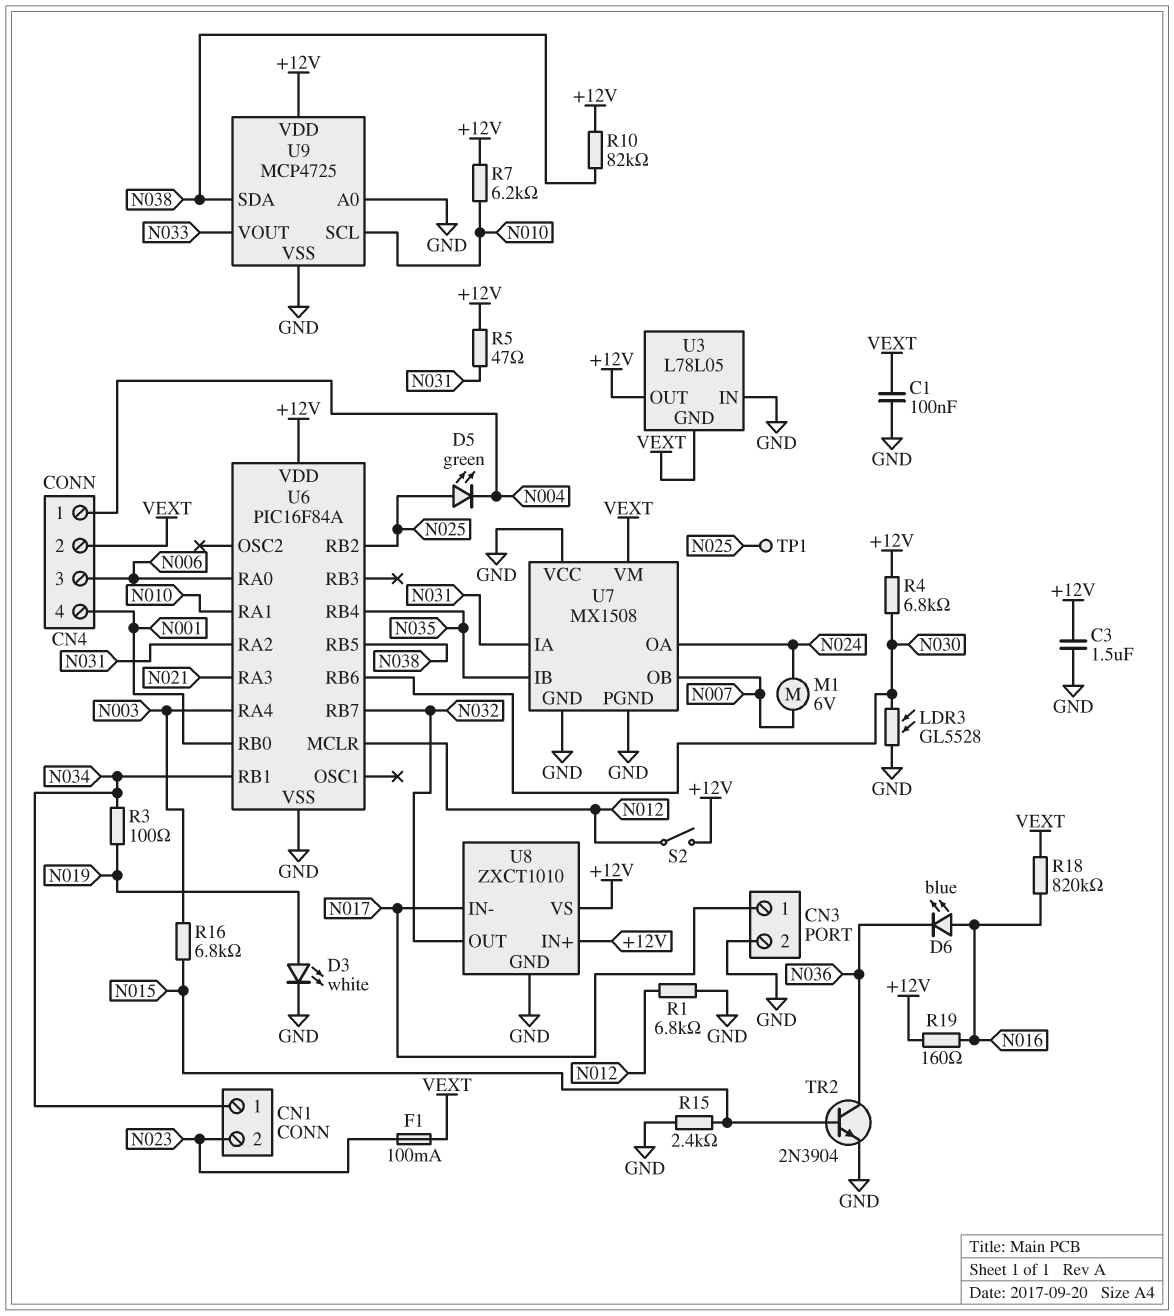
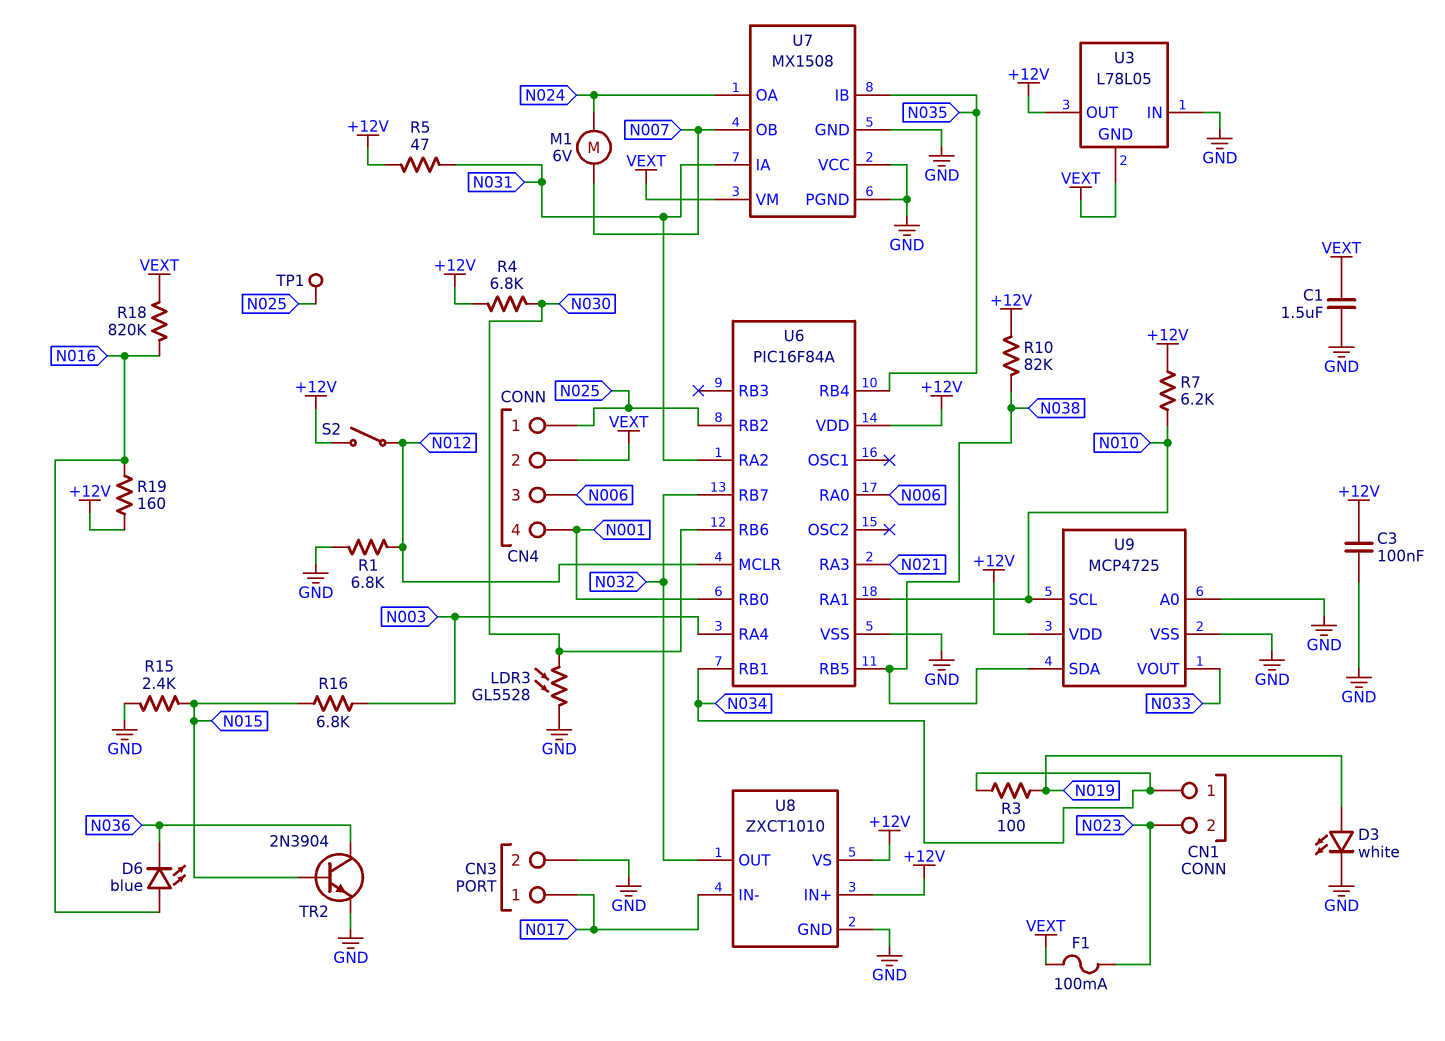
C1: 100nF (GND, VEXT) -> 1.5uF (GND, VEXT)
C3: 1.5uF (+12V, GND) -> 100nF (+12V, GND)
CN4 pin 1: N004 -> N025
D5: LED green (A N025, K N004) -> none

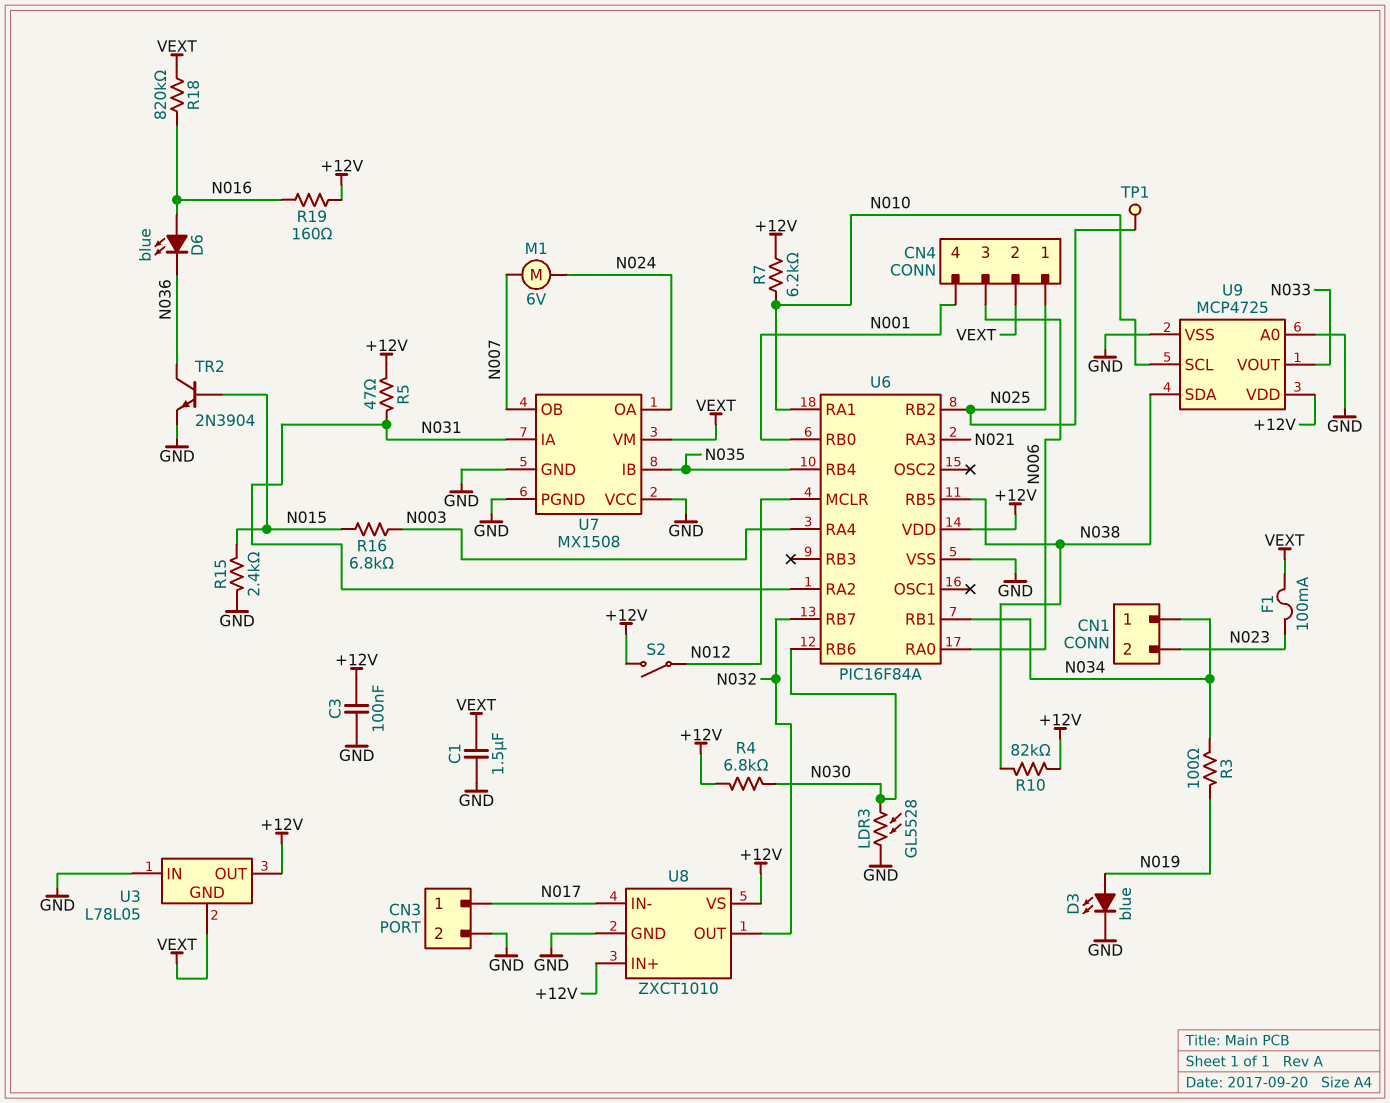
D3: LED white (A N019, K GND) -> LED blue (A N019, K GND)
R1: 6.8k (GND, N012) -> none

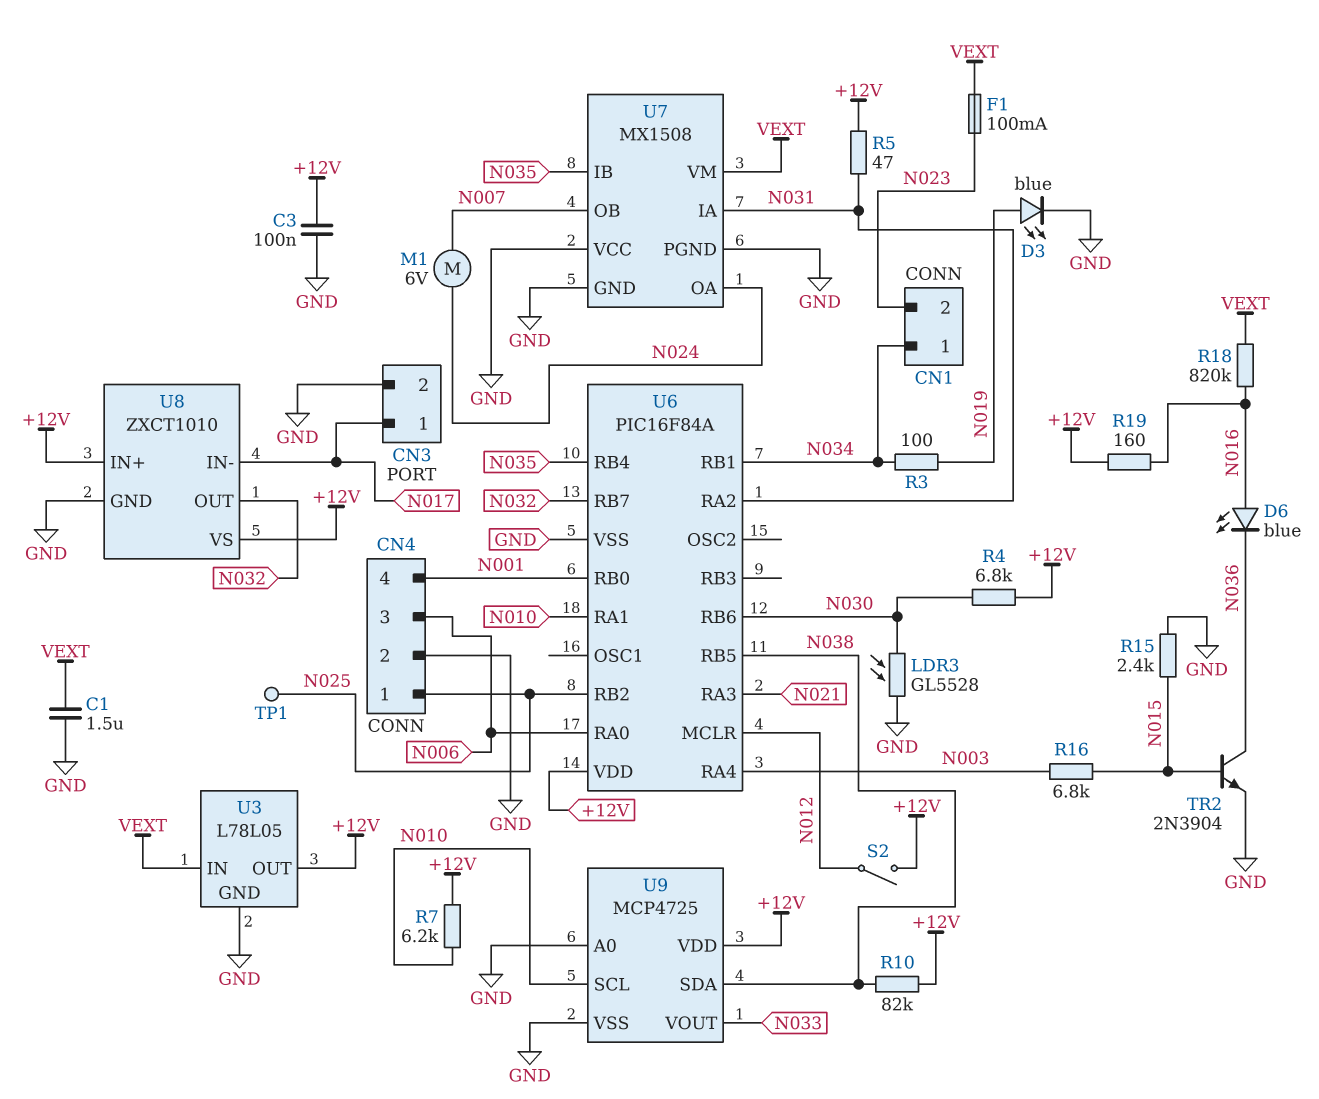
CN4 pin 2: VEXT -> GND
U3 pin GND: VEXT -> GND
U3 pin IN: GND -> VEXT

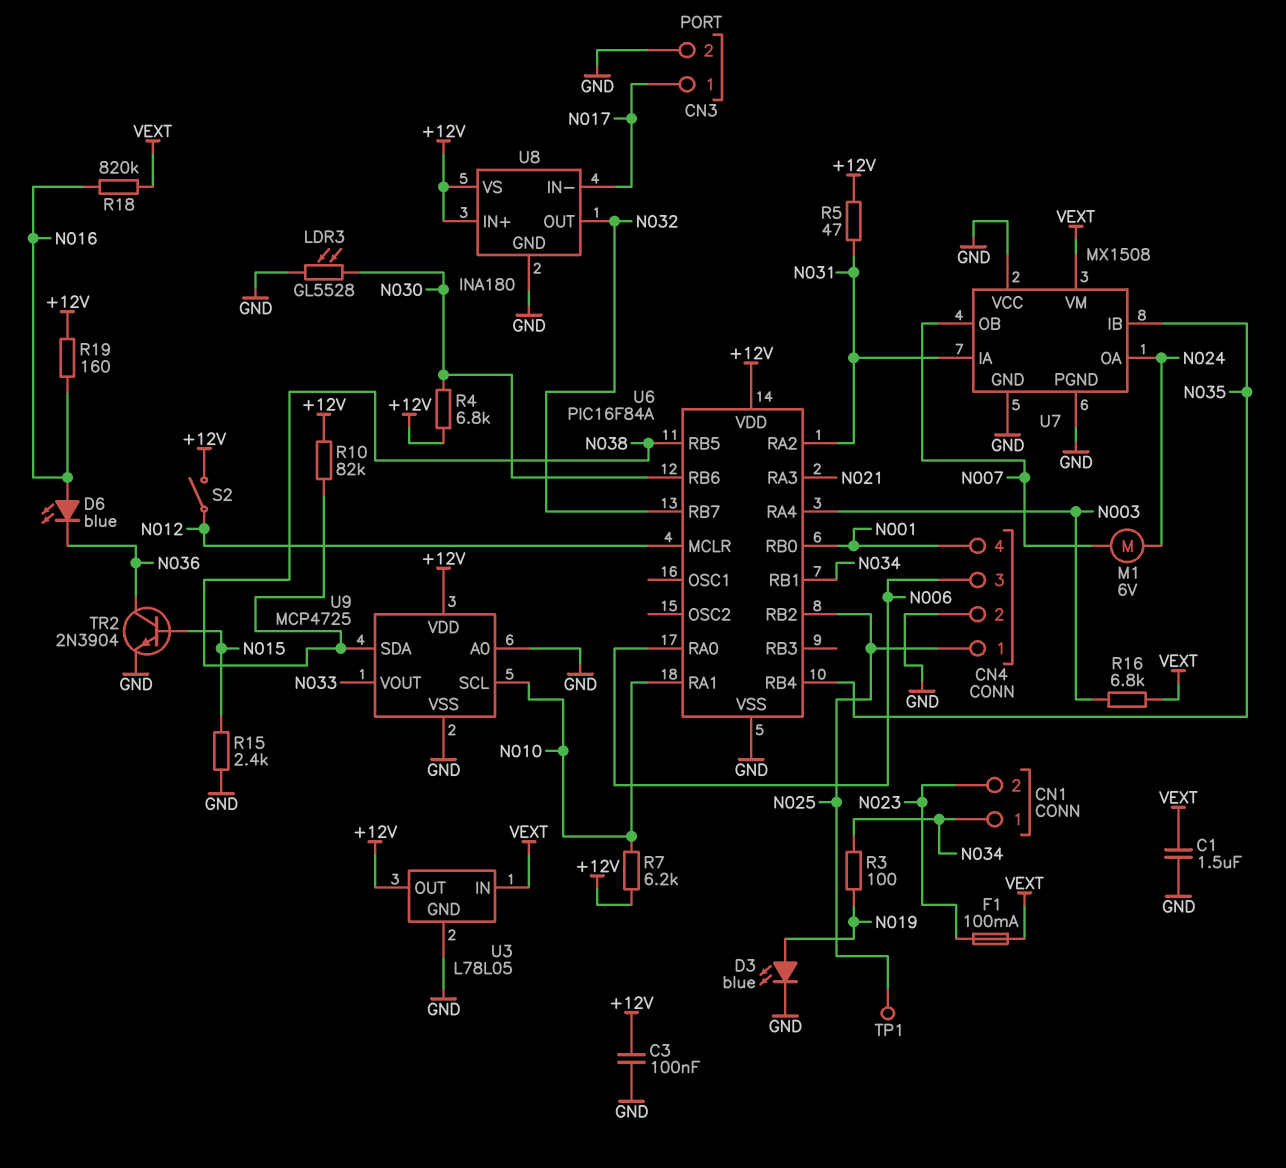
R16: 6.8k (N003, N015) -> 6.8k (N003, VEXT)
U8: ZXCT1010 -> INA180

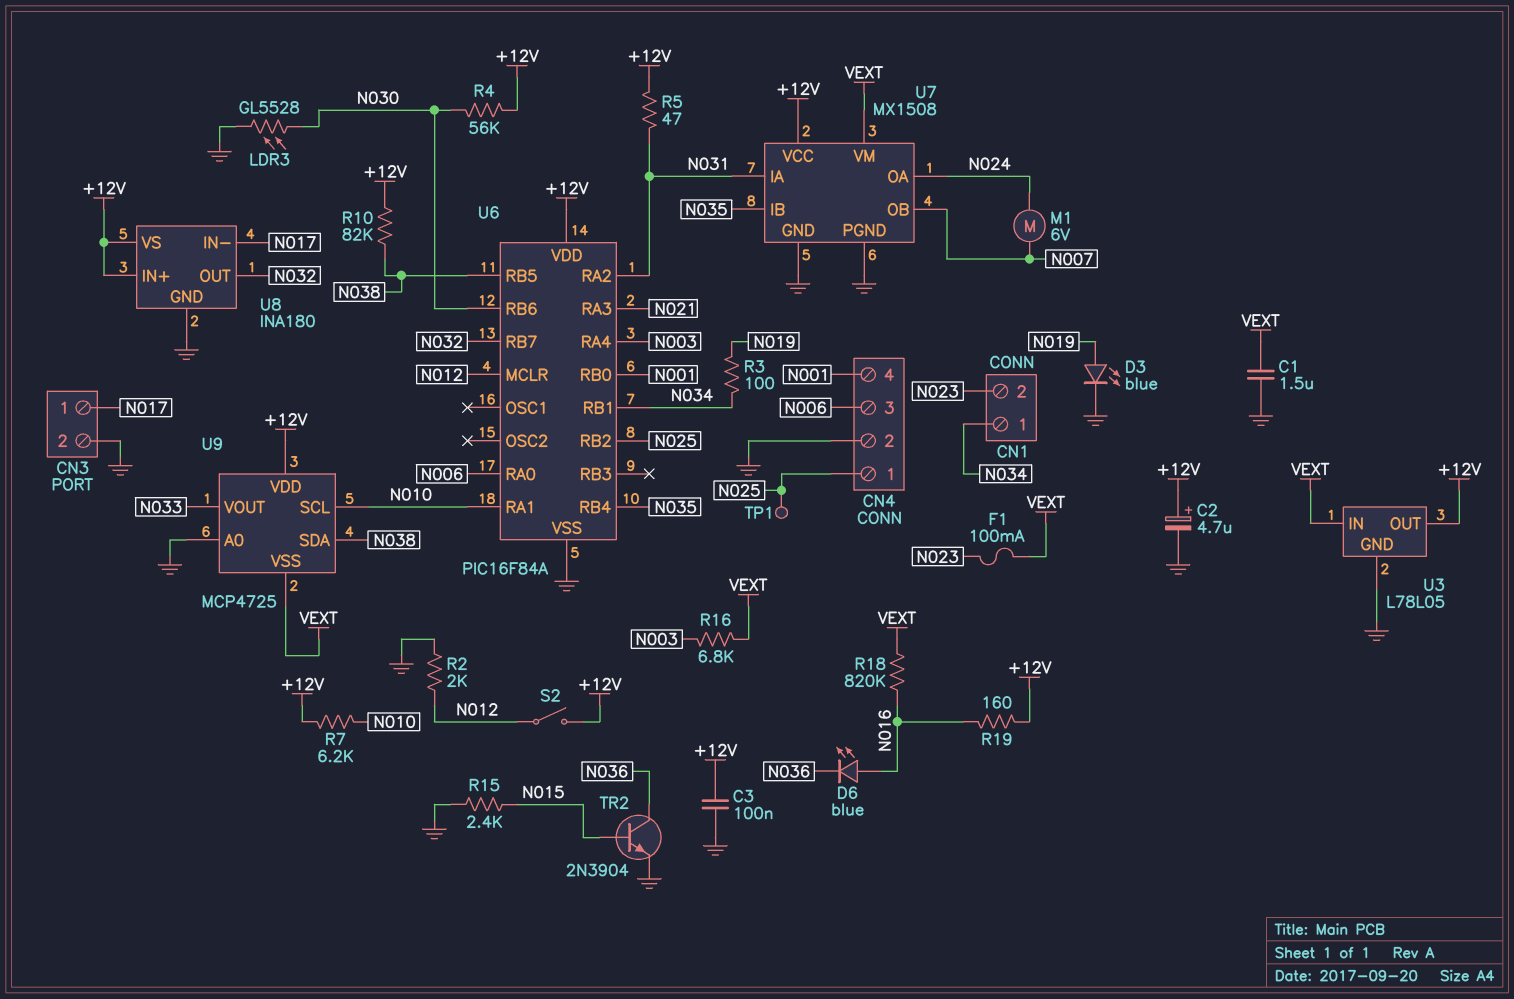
C2: none -> 4.7uF (plus +12V, minus GND)
R2: none -> 2k (GND, N012)
R4: 6.8k (+12V, N030) -> 56k (+12V, N030)
U7 pin VCC: GND -> +12V
U9 pin VSS: GND -> VEXT

